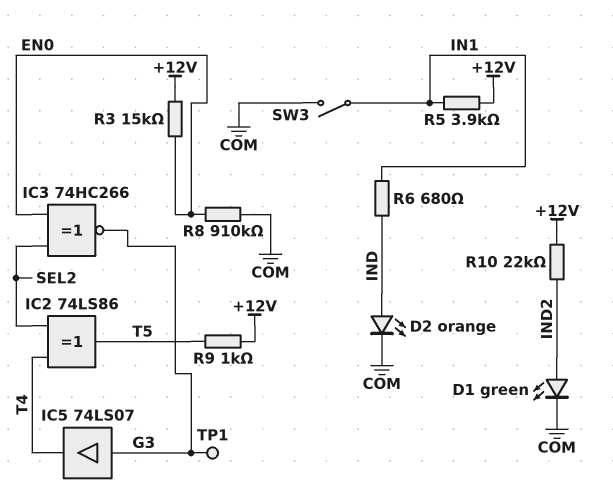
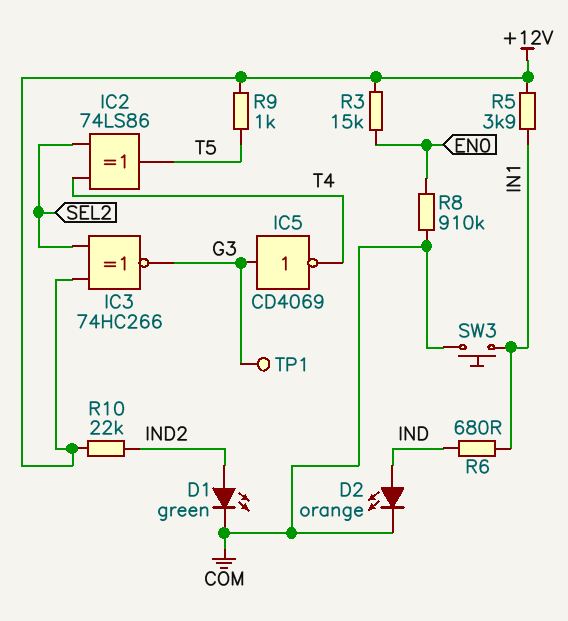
IC3: XNOR 74HC266 (in EN0, in SEL2, out G3) -> XNOR 74HC266 (in +12V, in SEL2, out G3)
IC5: buffer 74LS07 (in G3, out T4) -> NOT CD4069 (in G3, out T4)
SW3: switch (COM, IN1) -> button (COM, IN1)

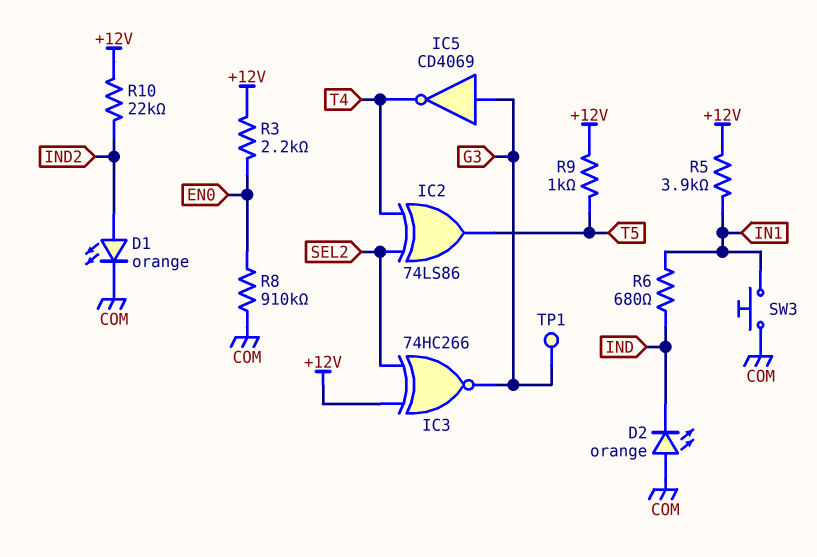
D1: LED green (A IND2, K COM) -> LED orange (A IND2, K COM)
D2: LED orange (A IND, K COM) -> LED orange (A COM, K IND)
R3: 15k (+12V, EN0) -> 2.2k (+12V, EN0)

